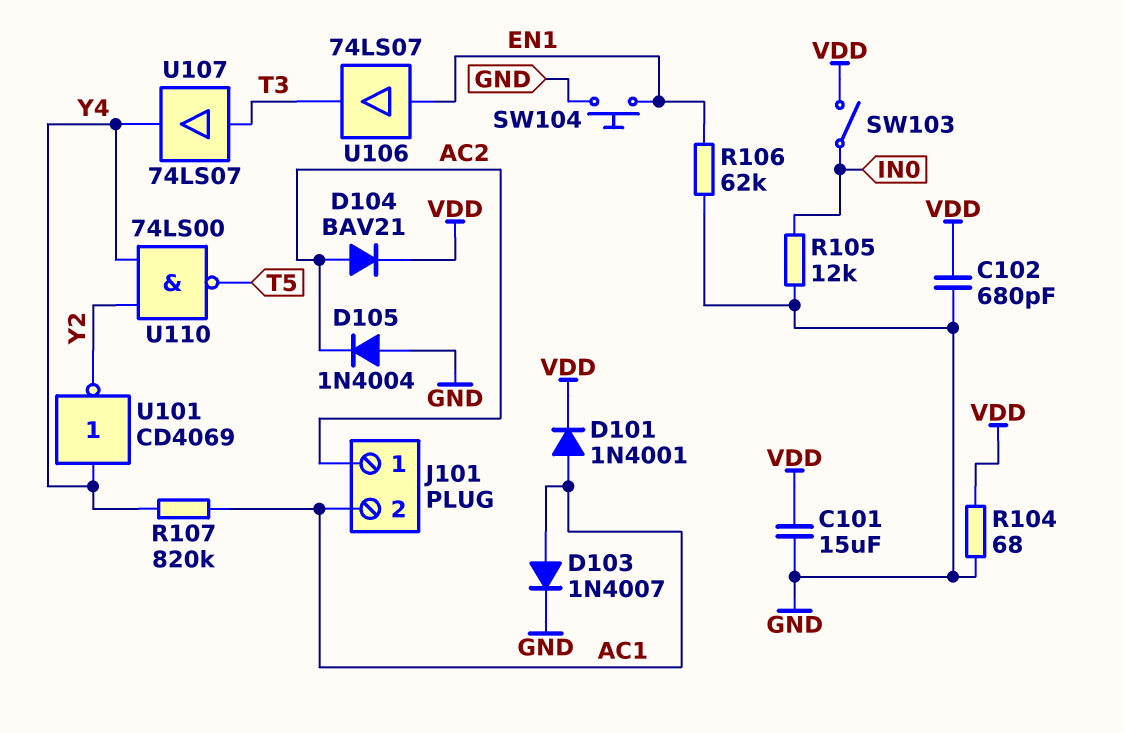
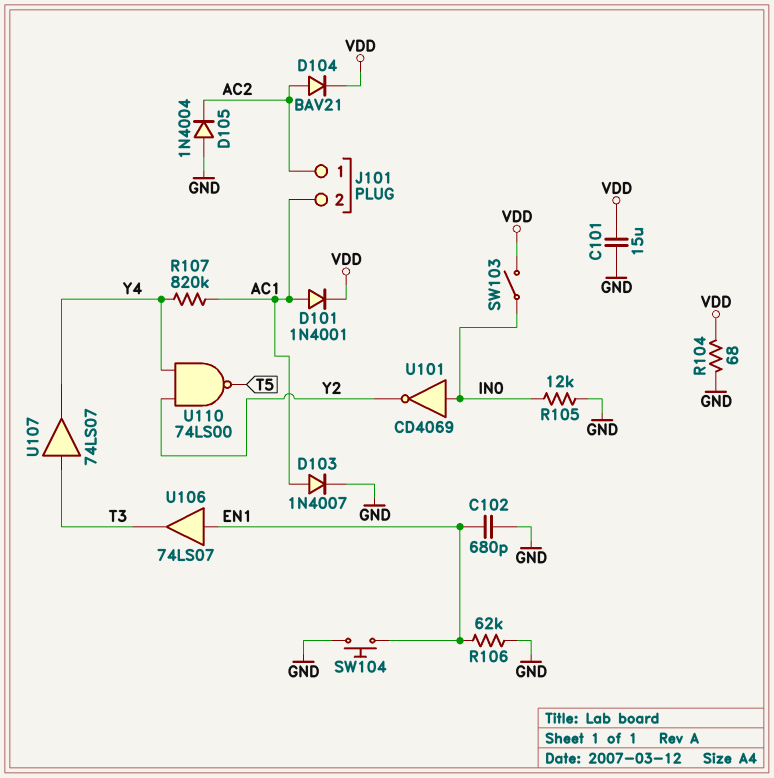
C102: 680pF (GND, VDD) -> 680pF (EN1, GND)
U101: NOT CD4069 (in Y4, out Y2) -> NOT CD4069 (in IN0, out Y2)

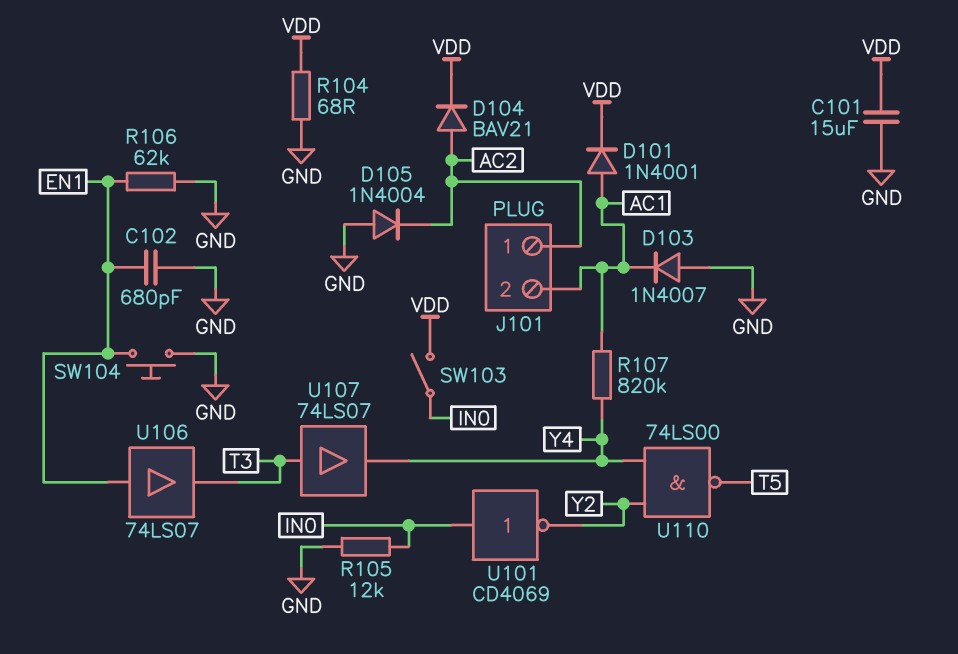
D103: diode 1N4007 (A AC1, K GND) -> diode 1N4007 (A GND, K AC1)

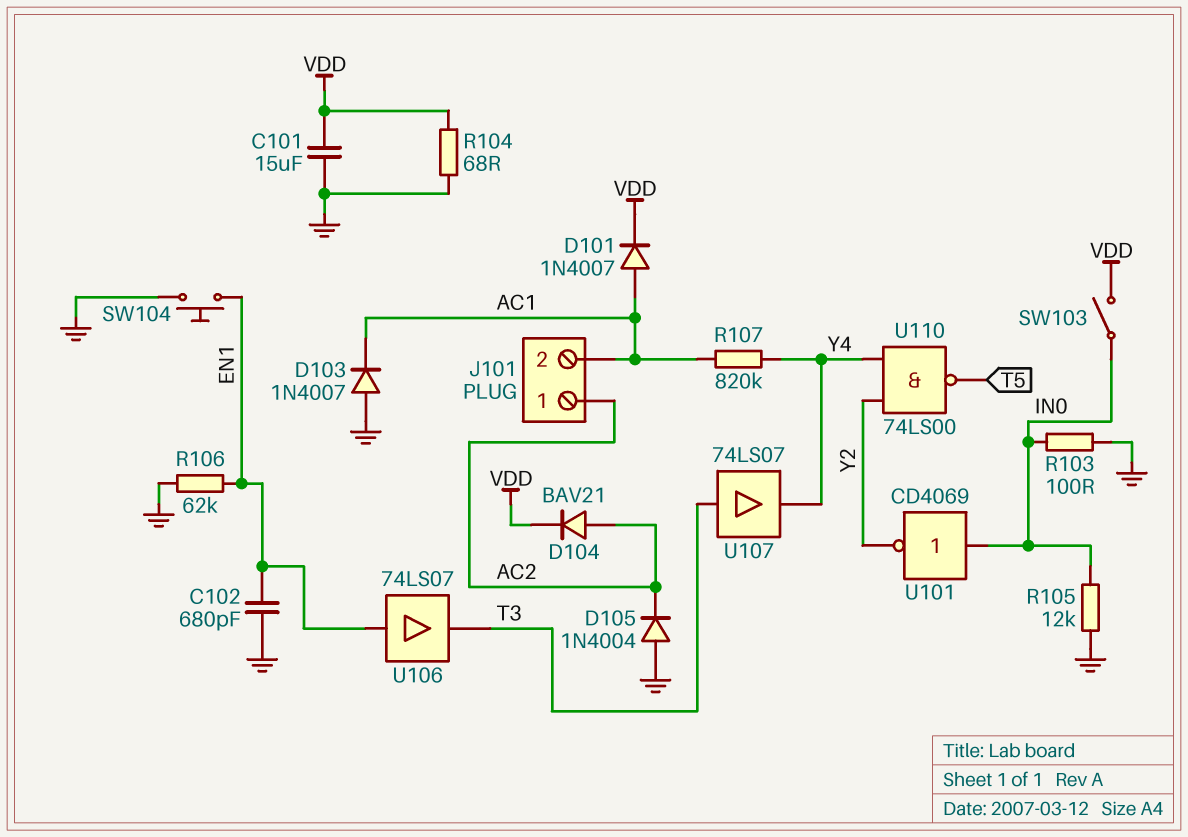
D101: diode 1N4001 (A AC1, K VDD) -> diode 1N4007 (A AC1, K VDD)
R103: none -> 100 (GND, IN0)

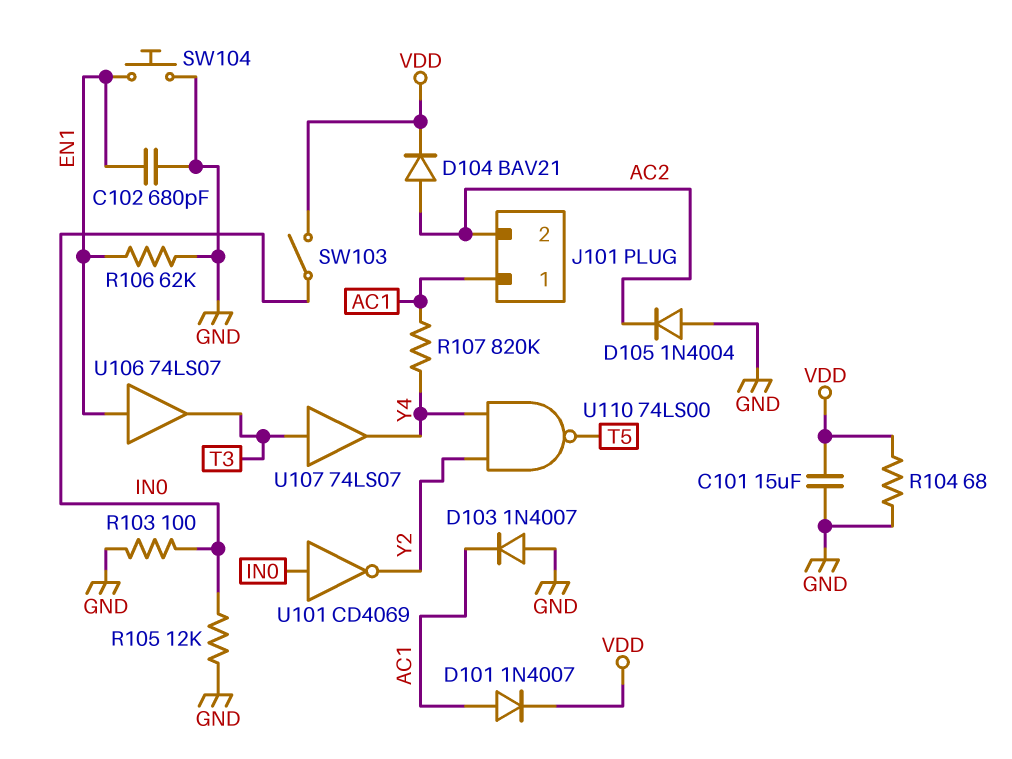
J101 pin 1: AC2 -> AC1
J101 pin 2: AC1 -> AC2

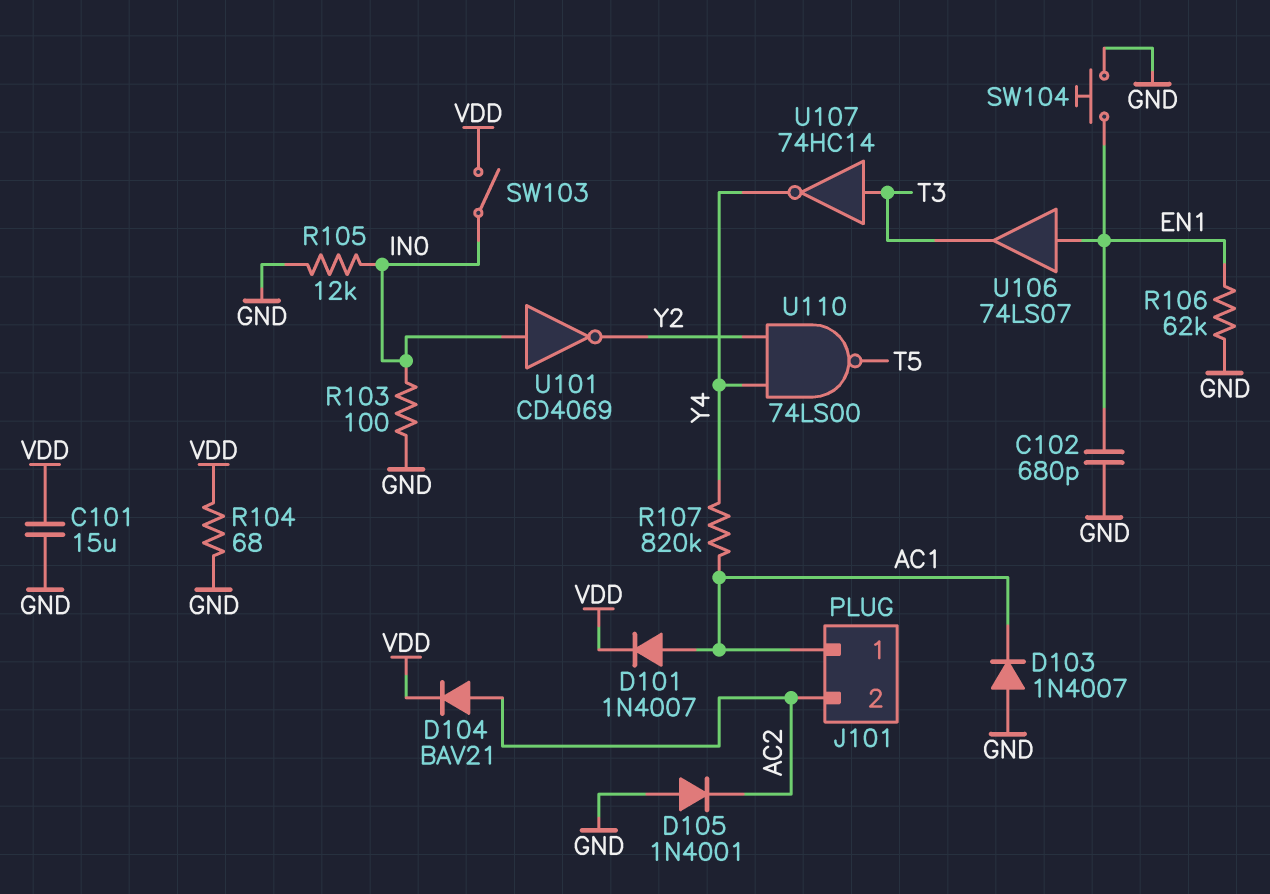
D105: diode 1N4004 (A GND, K AC2) -> diode 1N4001 (A GND, K AC2)
U107: buffer 74LS07 (in T3, out Y4) -> NOT 74HC14 (in T3, out Y4)

